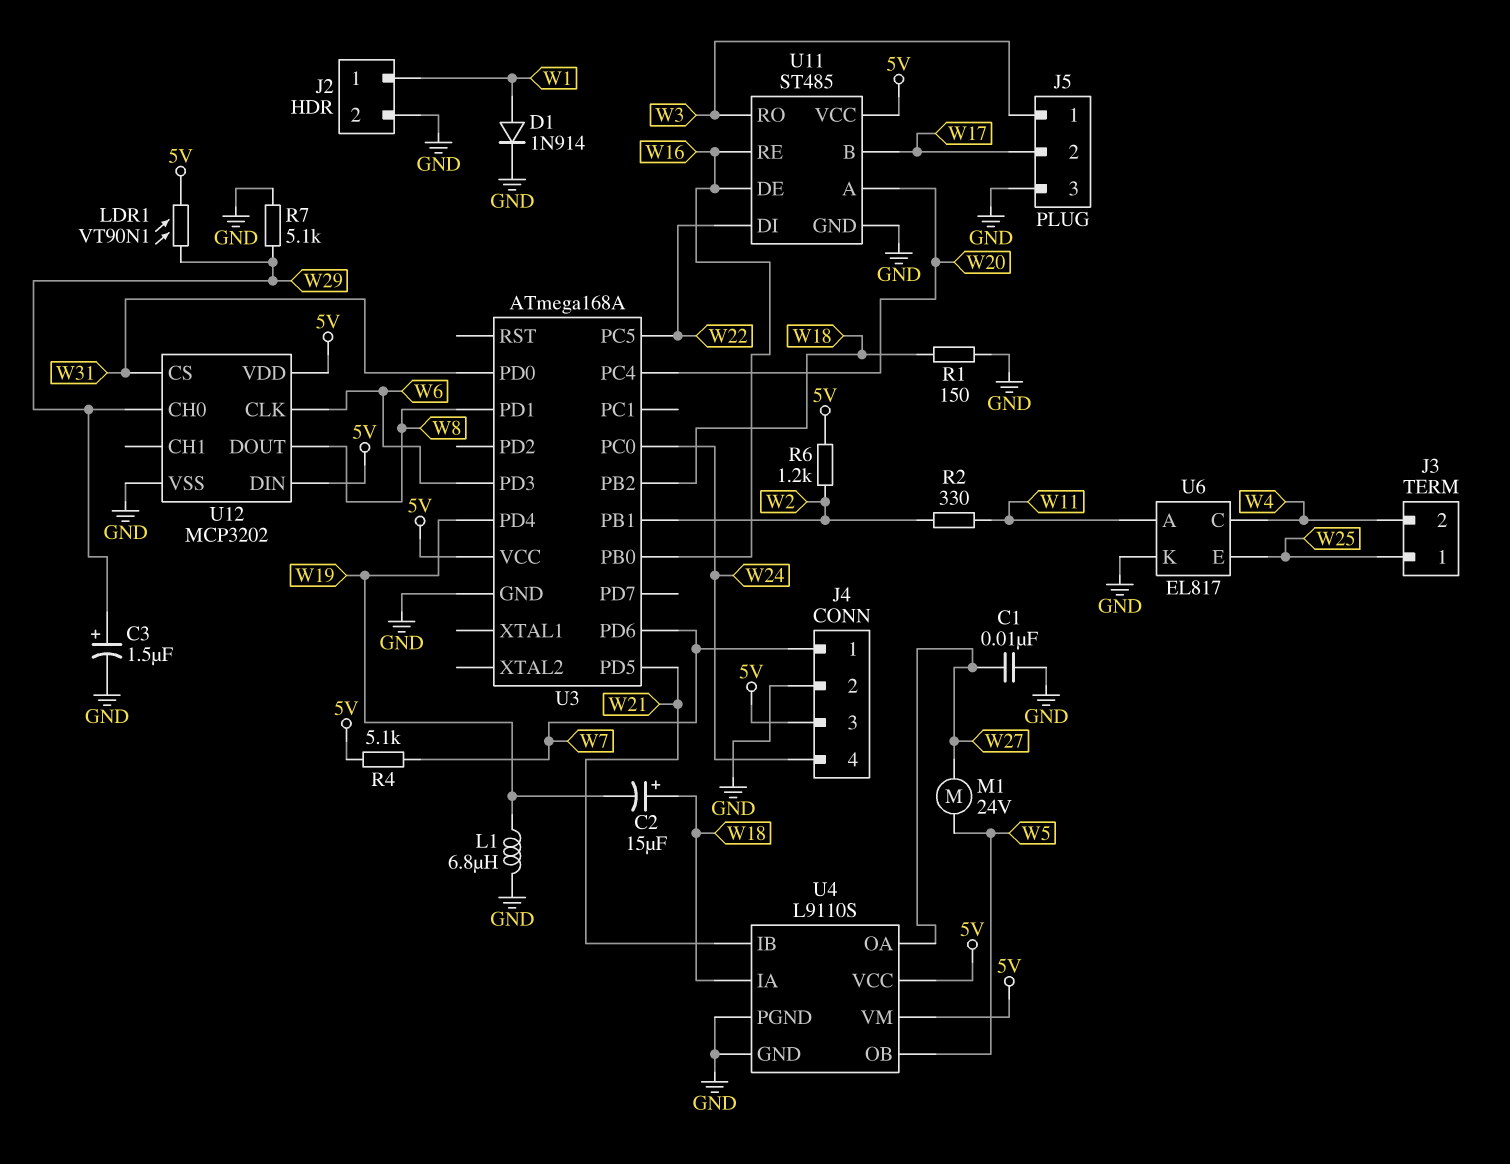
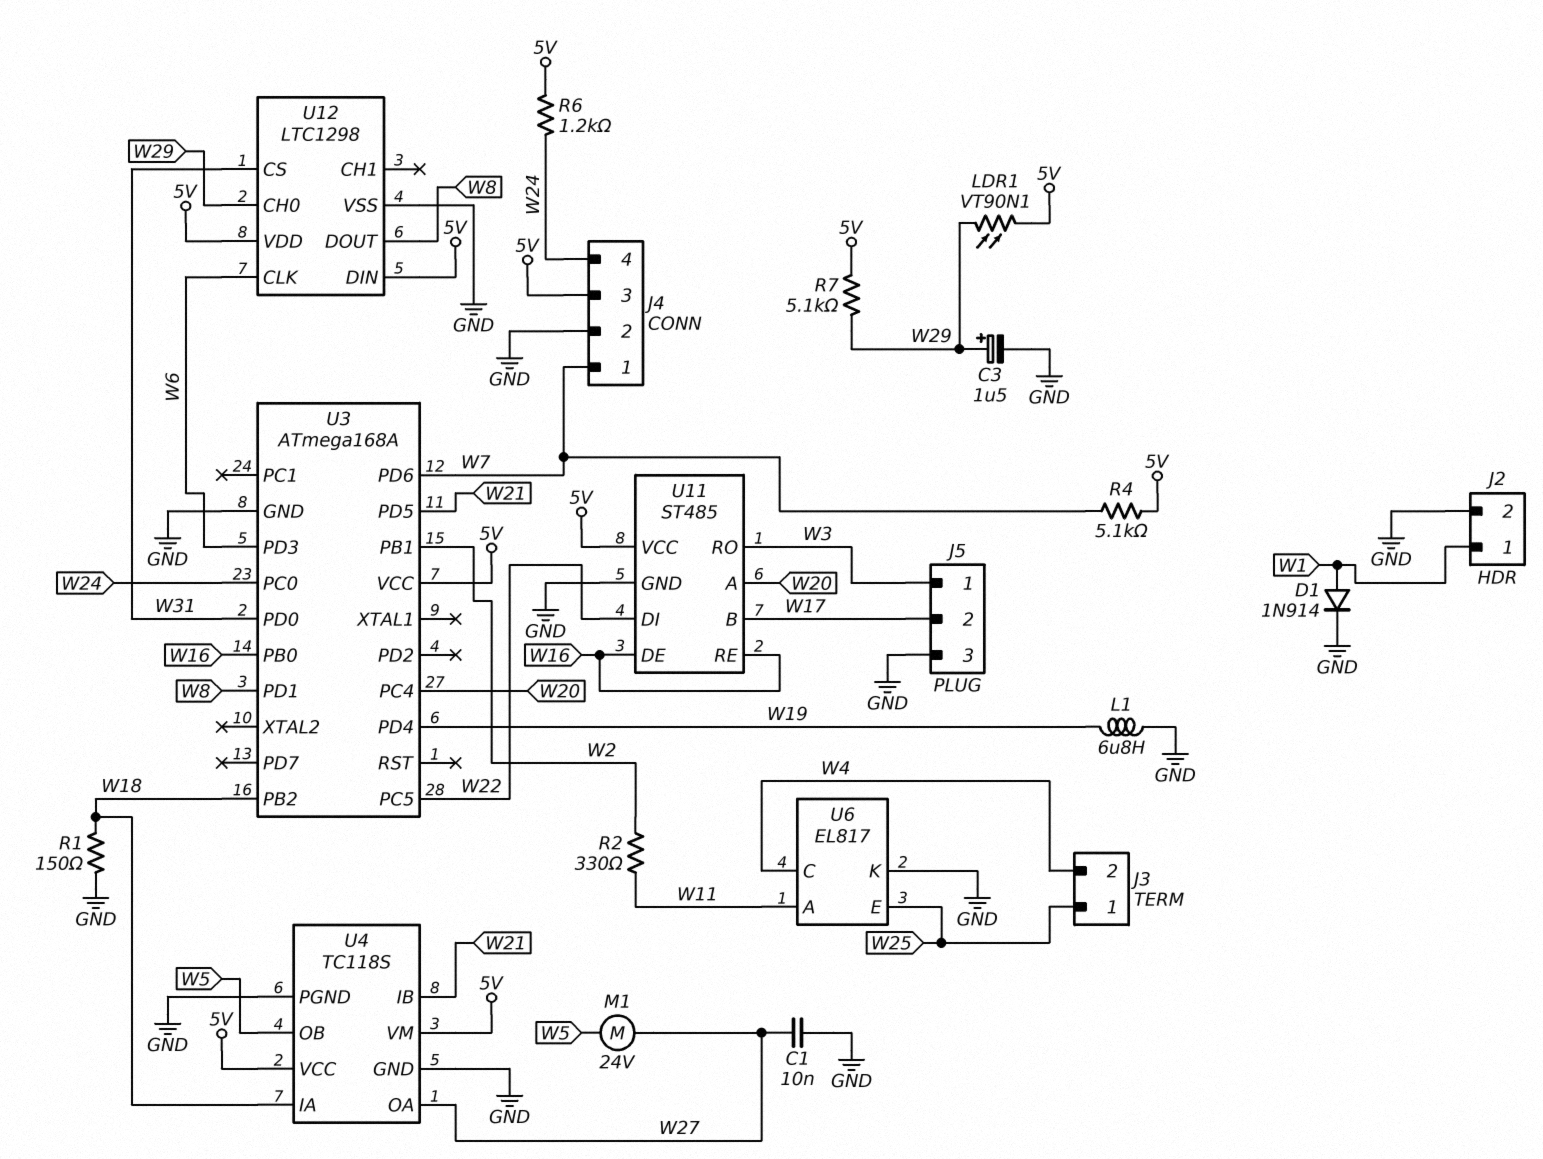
C2: 15uF (plus W18, minus W19) -> none
R6: 1.2k (5V, W2) -> 1.2k (5V, W24)
R7: 5.1k (GND, W29) -> 5.1k (5V, W29)
U4: L9110S -> TC118S
U12: MCP3202 -> LTC1298

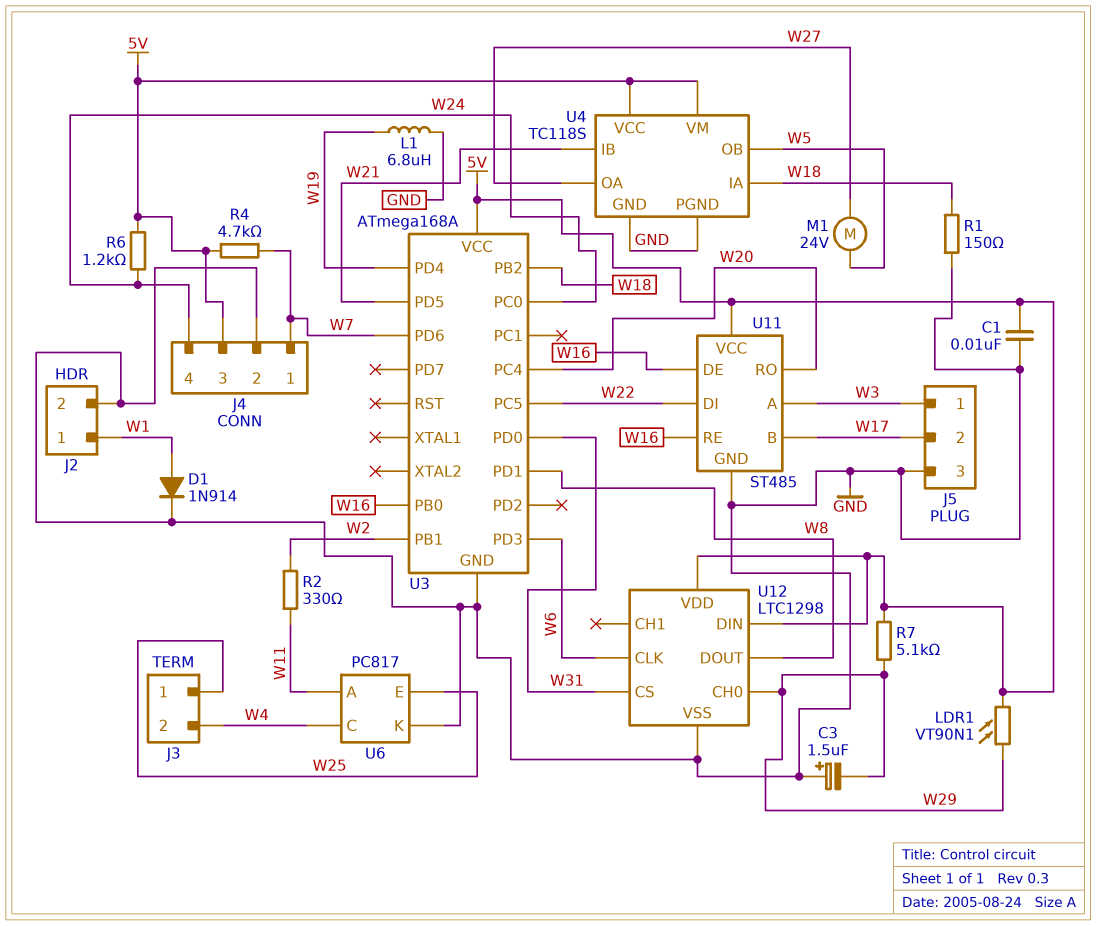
C1: 10nF (GND, W27) -> 10nF (5V, GND)
C3: 1.5uF (plus W29, minus GND) -> 1.5uF (plus GND, minus W29)
R4: 5.1k (5V, W7) -> 4.7k (5V, W7)
U6: EL817 -> PC817
U11 pin A: W20 -> W3
U11 pin RO: W3 -> W20

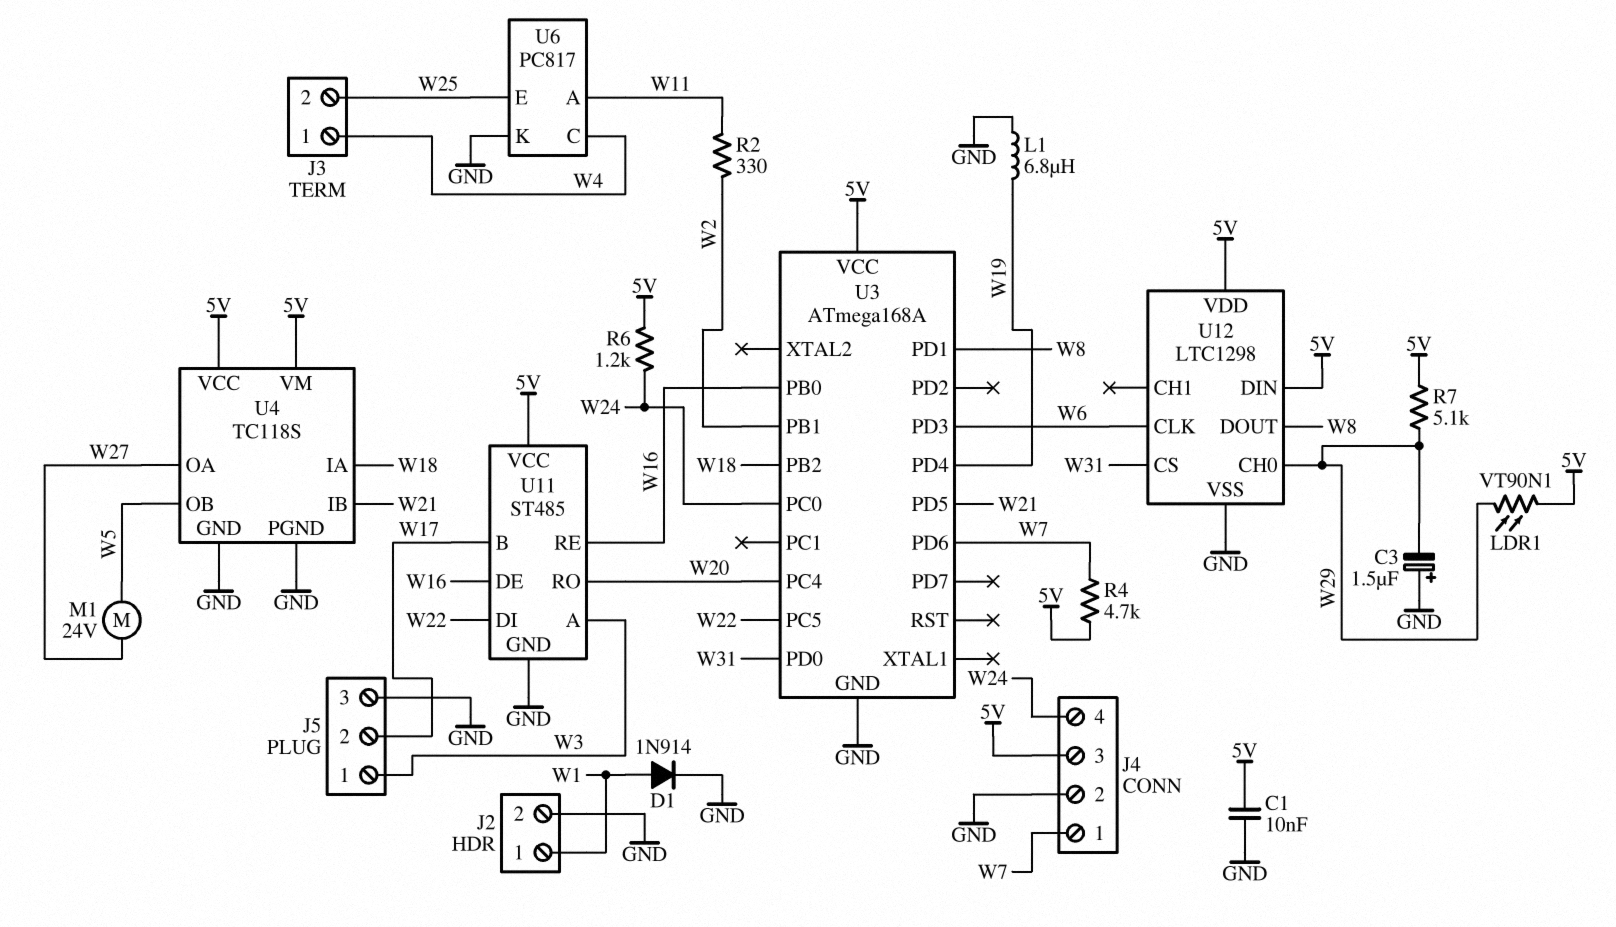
J3 pin 1: W25 -> W4
J3 pin 2: W4 -> W25
R1: 150 (GND, W18) -> none

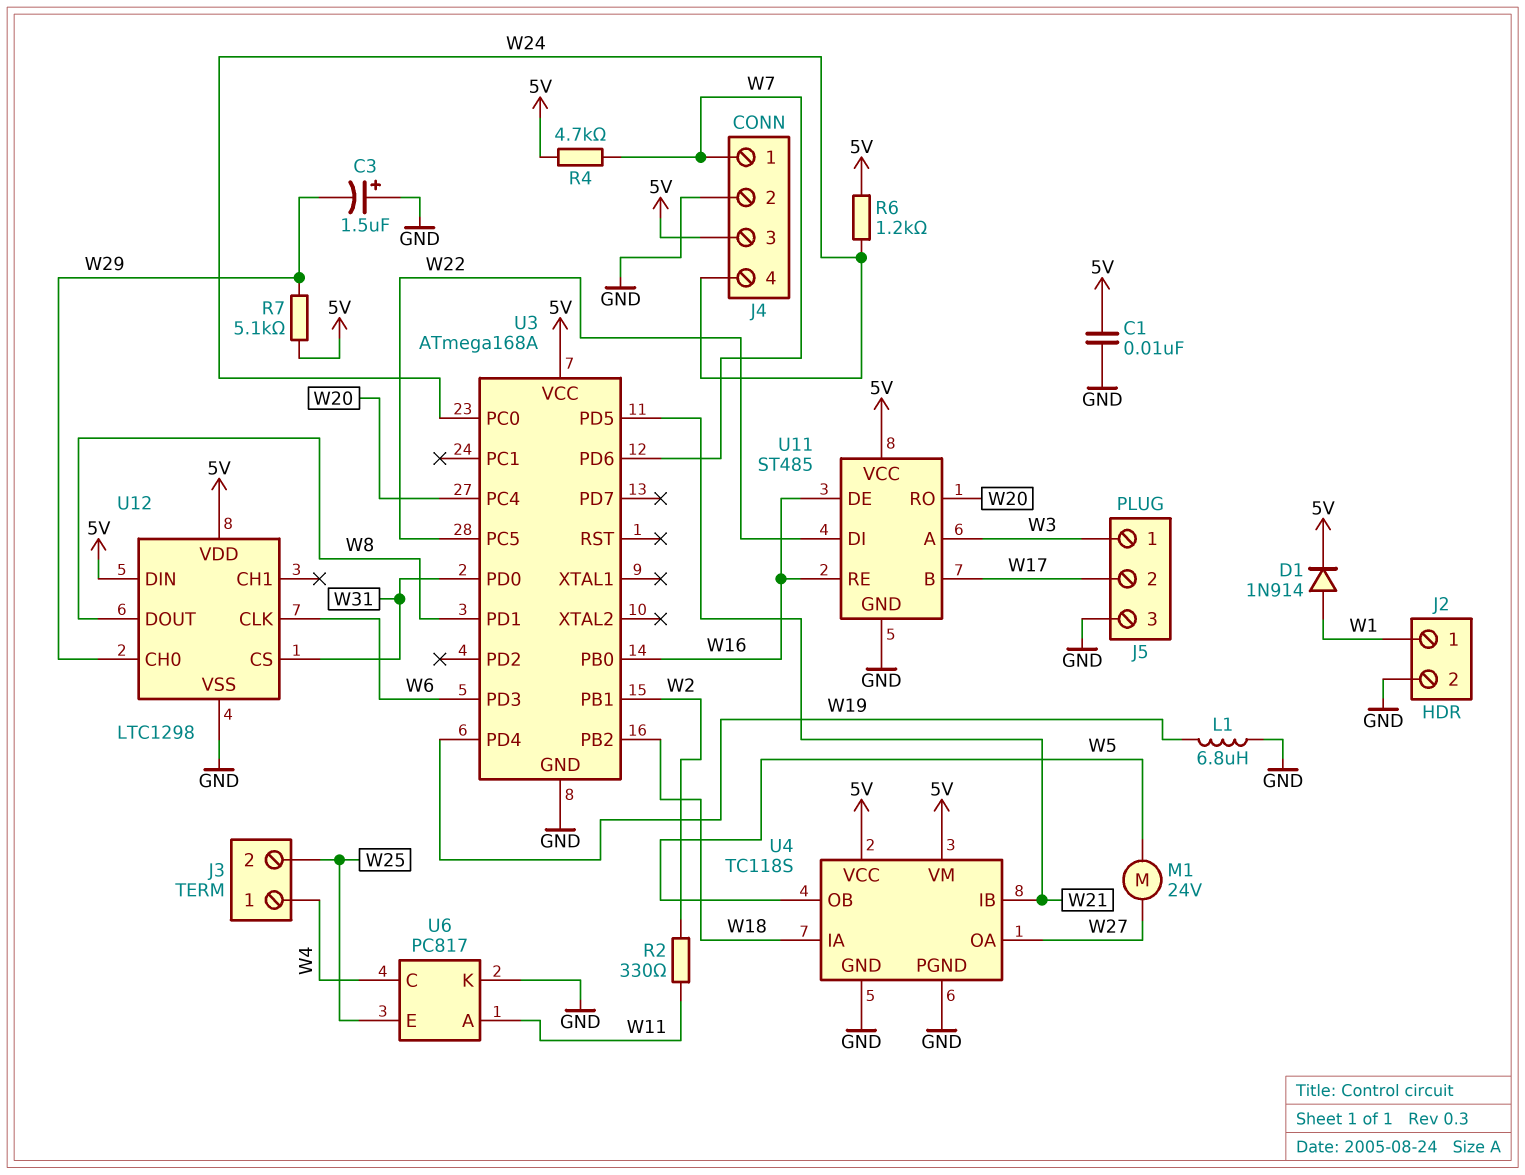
D1: diode 1N914 (A W1, K GND) -> diode 1N914 (A W1, K 5V)
LDR1: VT90N1 (5V, W29) -> none

